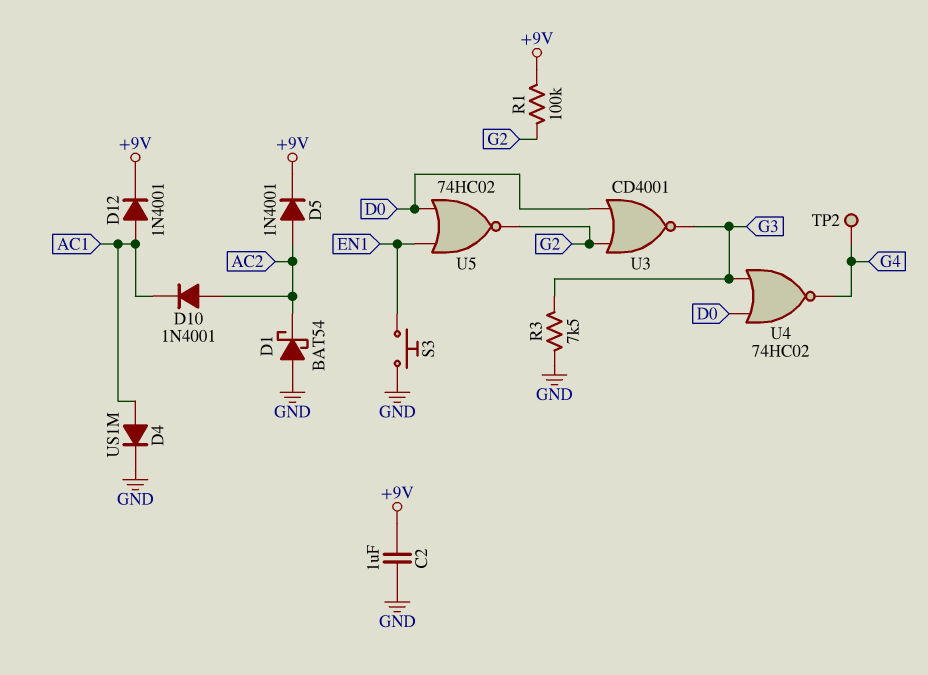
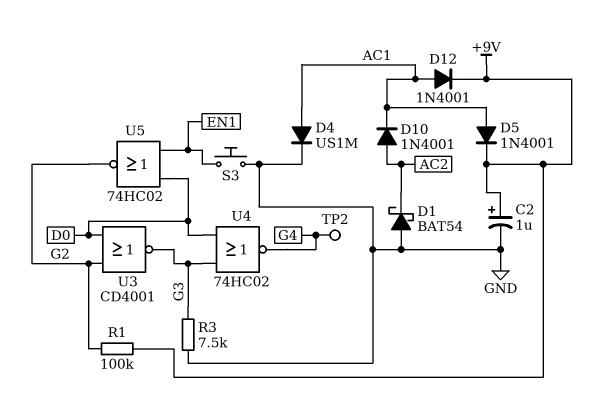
C2: 1uF (+9V, GND) -> 1uF (plus +9V, minus GND)
D5: diode 1N4001 (A AC2, K +9V) -> diode 1N4001 (A AC1, K +9V)

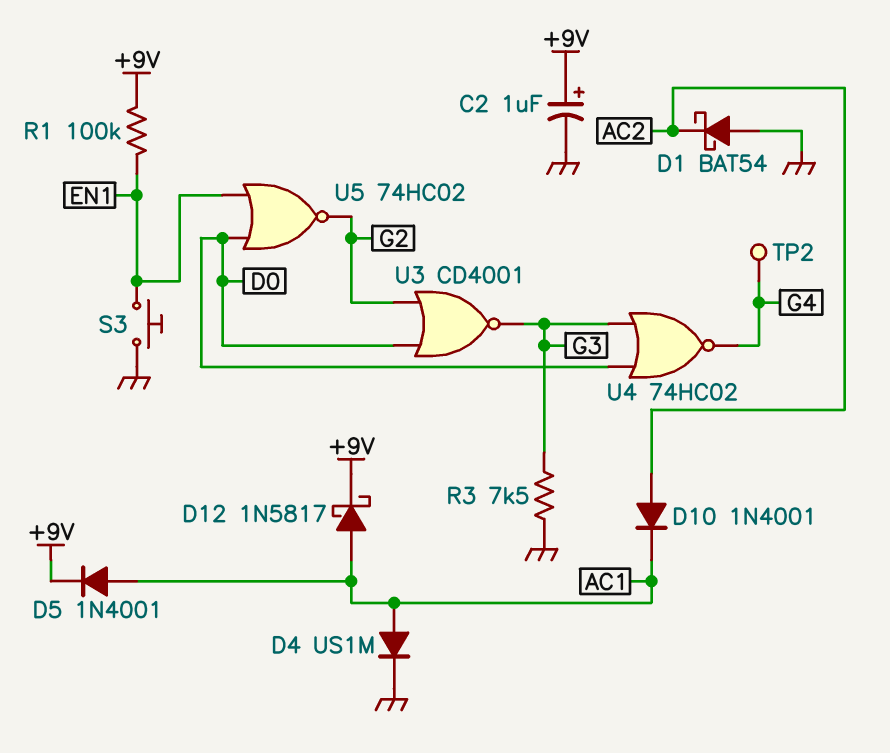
D12: diode 1N4001 (A AC1, K +9V) -> schottky 1N5817 (A AC1, K +9V)
R1: 100k (+9V, G2) -> 100k (+9V, EN1)

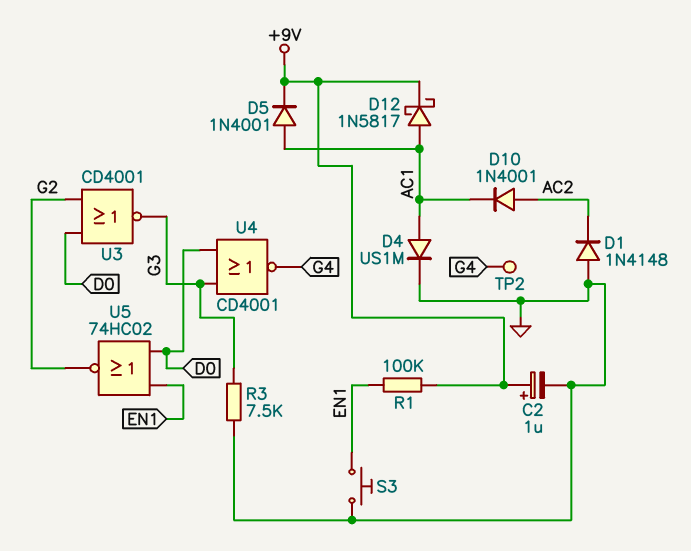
D1: schottky BAT54 (A GND, K AC2) -> diode 1N4148 (A GND, K AC2)
U4: NOR 74HC02 (in D0, in G3, out G4) -> NOR CD4001 (in D0, in G3, out G4)

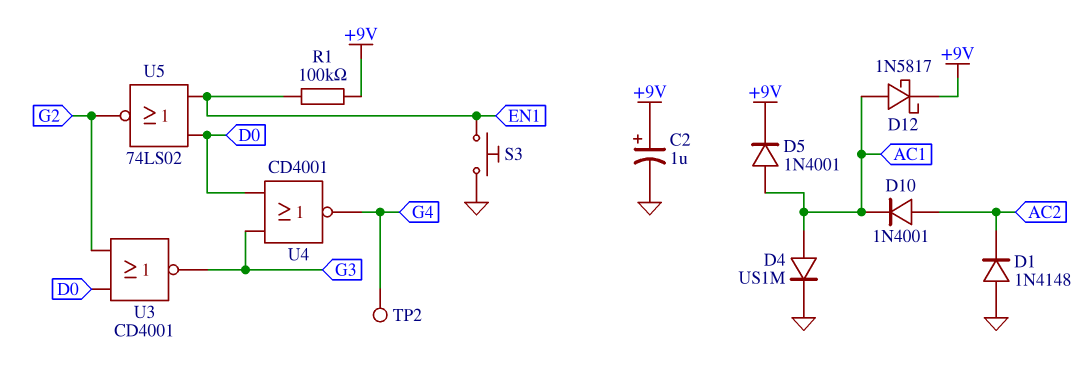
R3: 7.5k (G3, GND) -> none
U5: NOR 74HC02 (in D0, in EN1, out G2) -> NOR 74LS02 (in D0, in EN1, out G2)

